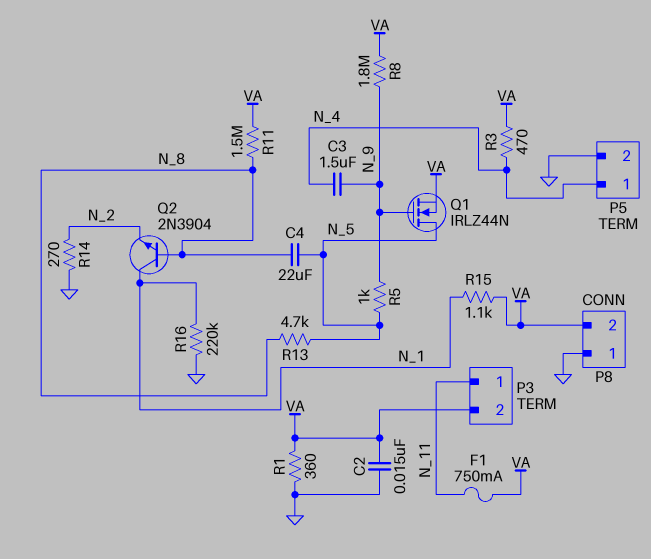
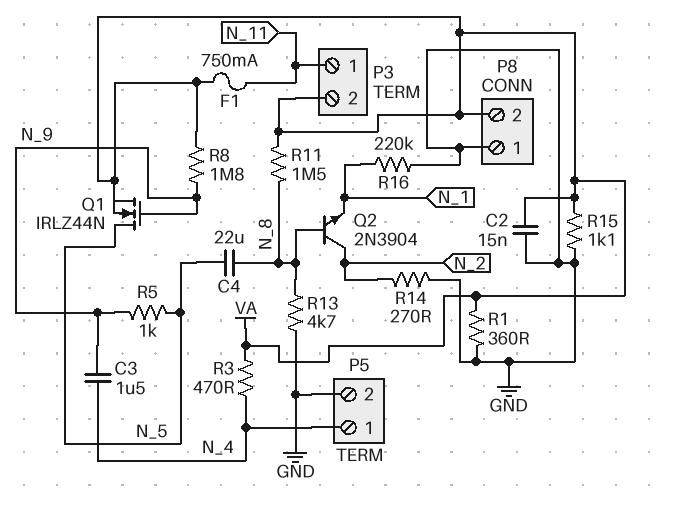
Q2: NPN 2N3904 (B N_8, C N_1, E N_2) -> NPN 2N3904 (B N_8, C N_2, E N_1)
R13: 4.7k (N_5, N_8) -> 4.7k (GND, N_8)
R15: 1.1k (N_1, VA) -> 1.1k (GND, VA)

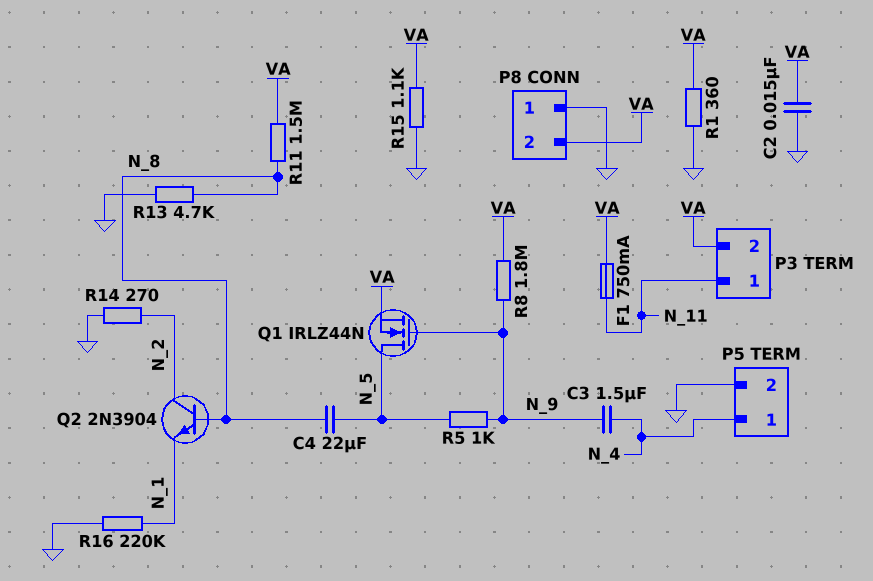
R3: 470 (N_4, VA) -> none

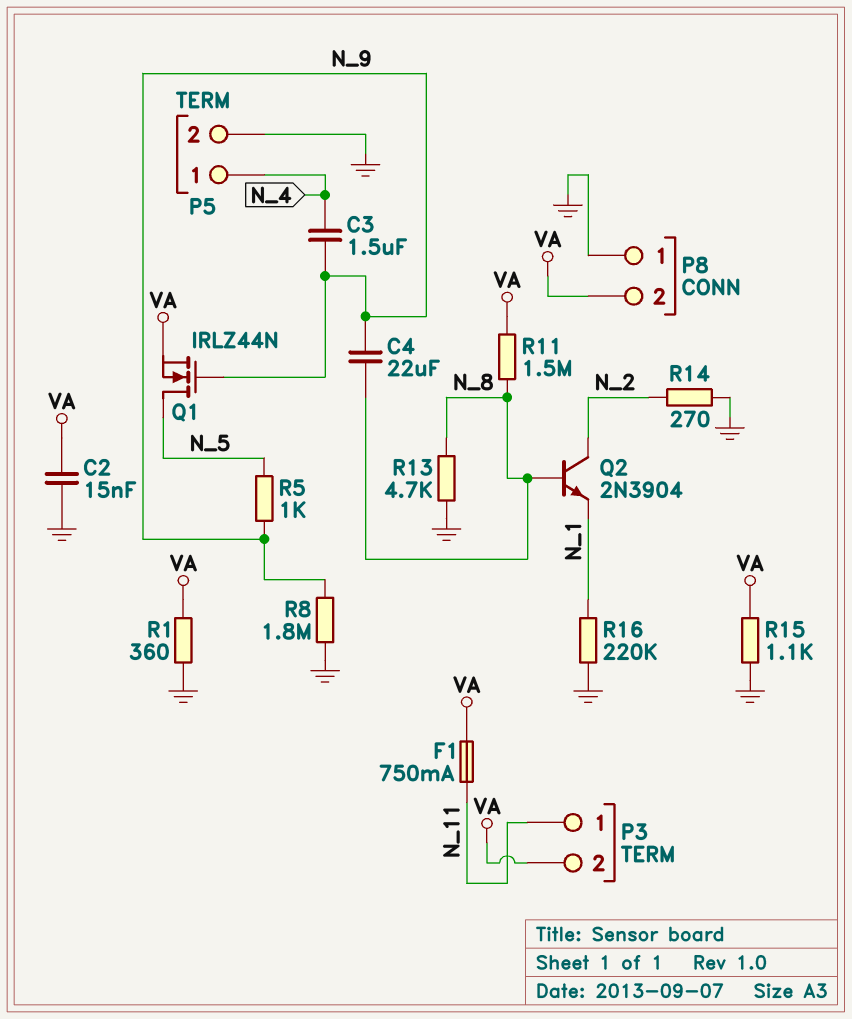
C4: 22uF (N_5, N_8) -> 22uF (N_8, N_9)
R8: 1.8M (N_9, VA) -> 1.8M (GND, N_9)

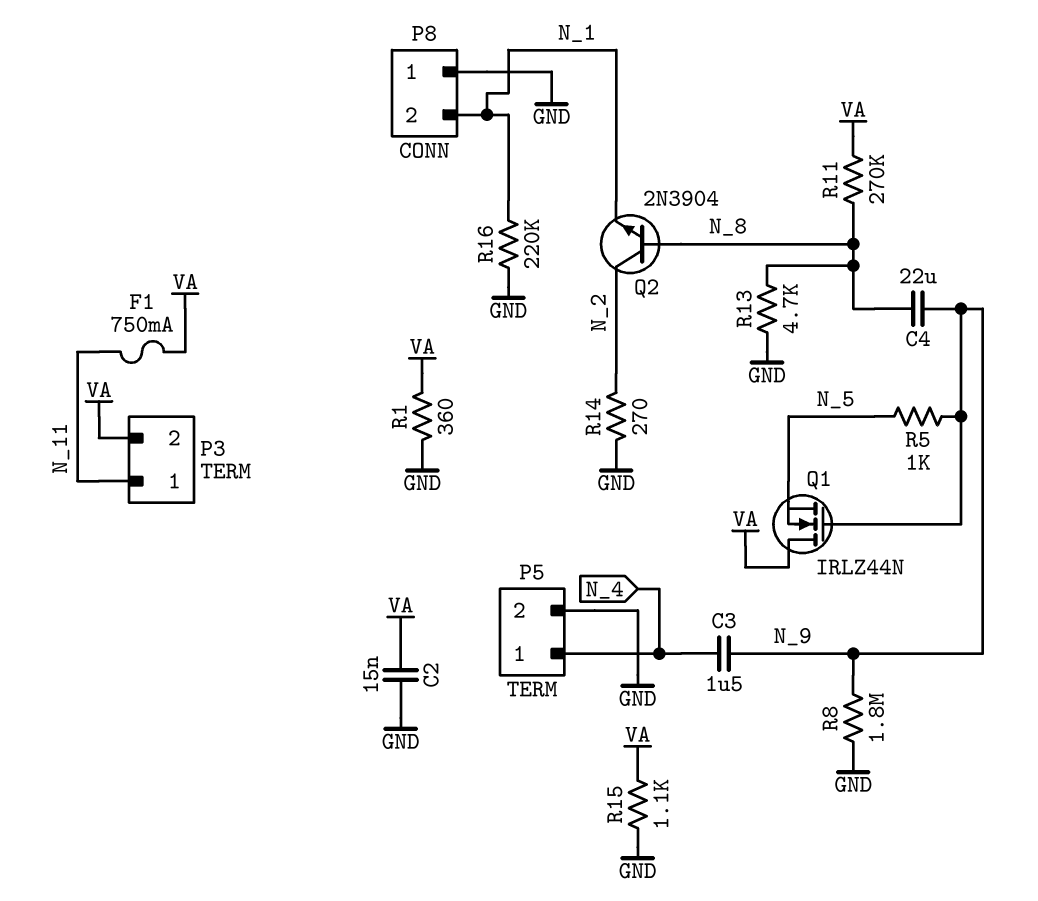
P8 pin 2: VA -> N_1
Q1: NMOS IRLZ44N (G N_9, D N_5, S VA) -> NMOS IRLZ44N (G N_9, D VA, S N_5)
R11: 1.5M (N_8, VA) -> 270k (N_8, VA)

